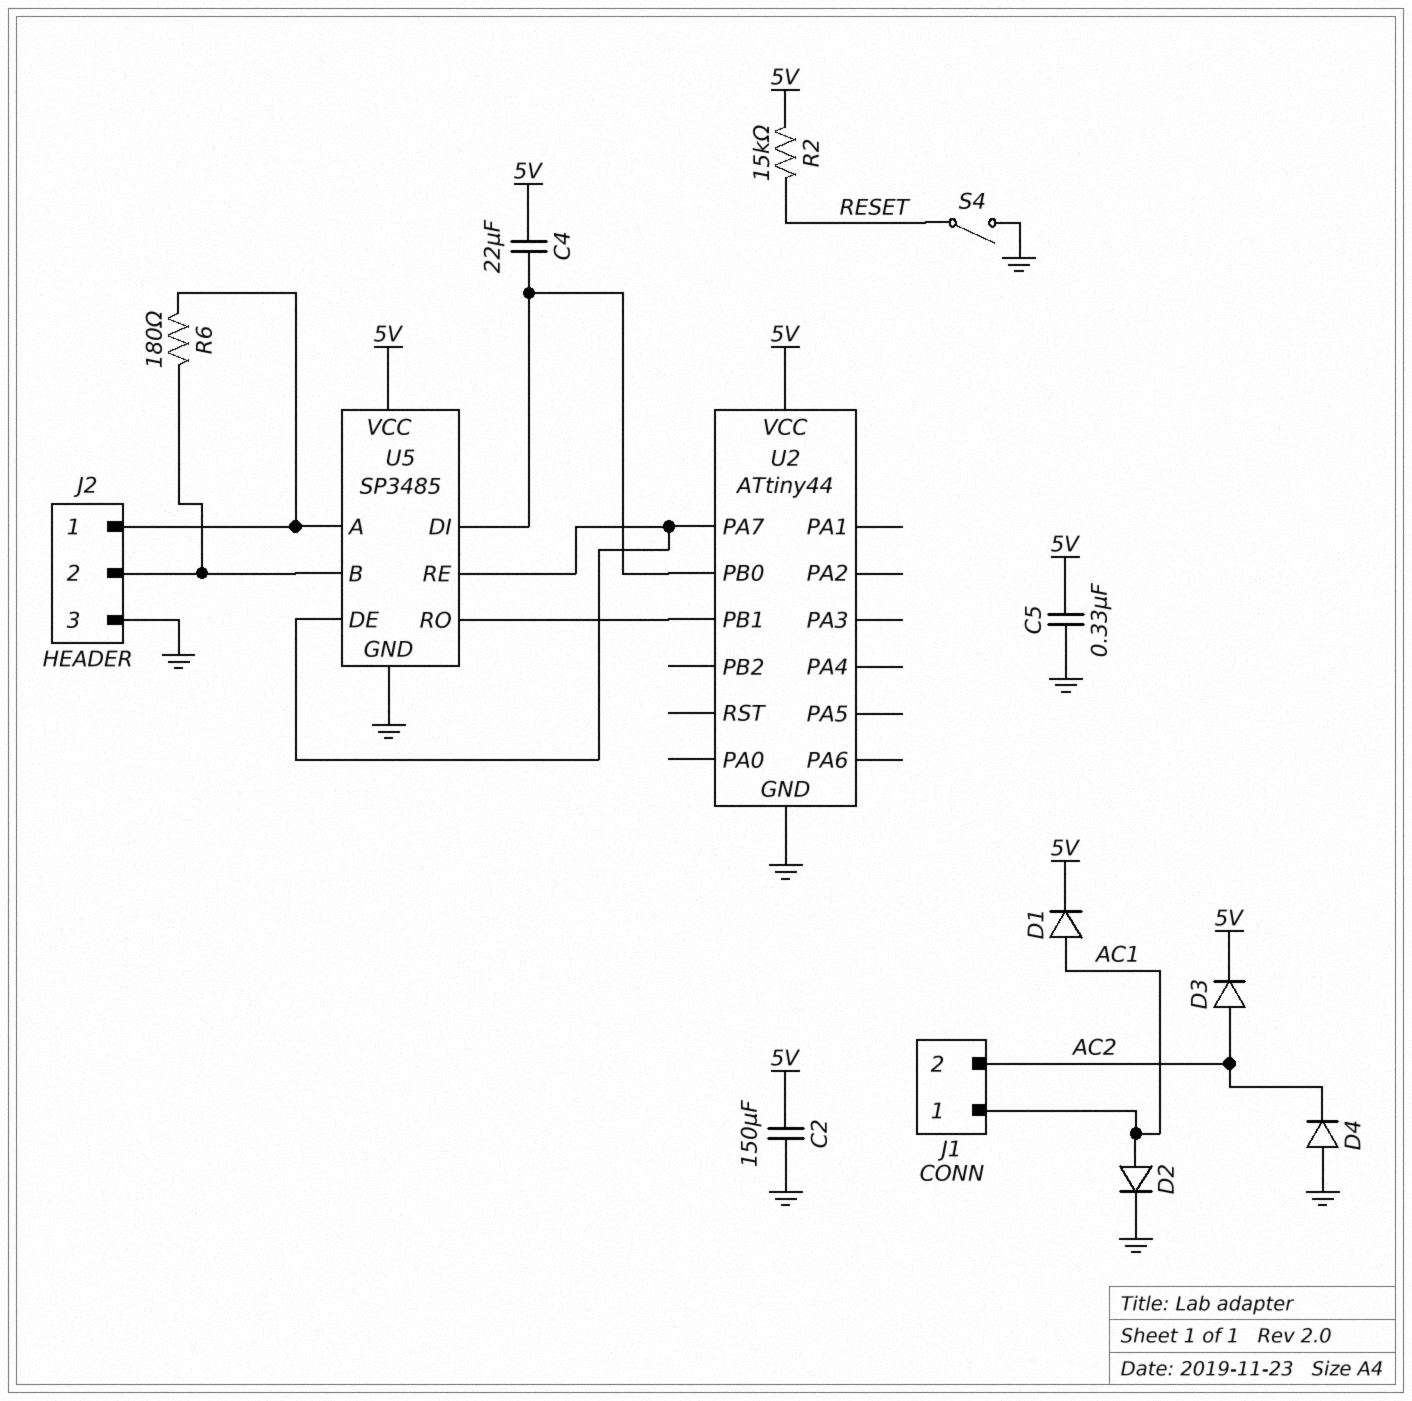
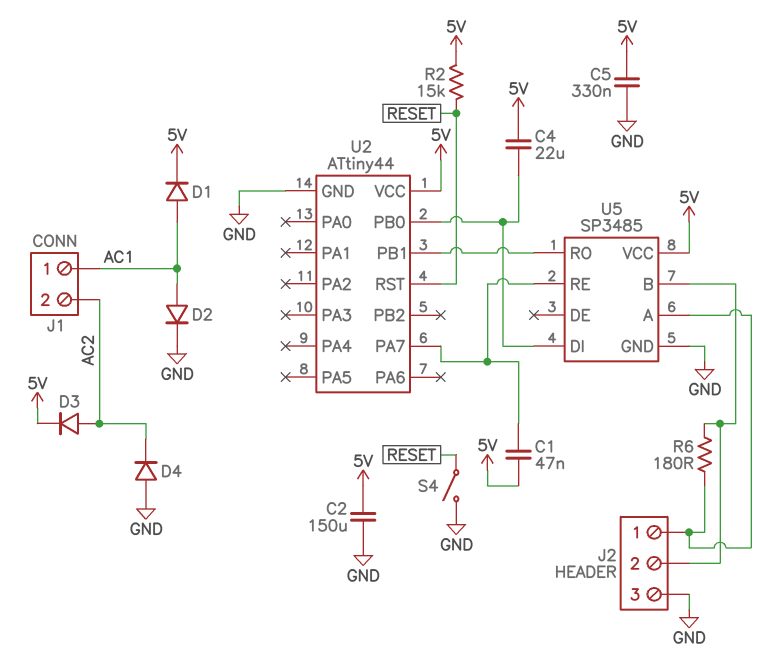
C1: none -> 47nF (5V, U2/PA7)
U2 pin RST: none -> RESET
U5 pin DE: U2/PA7 -> none

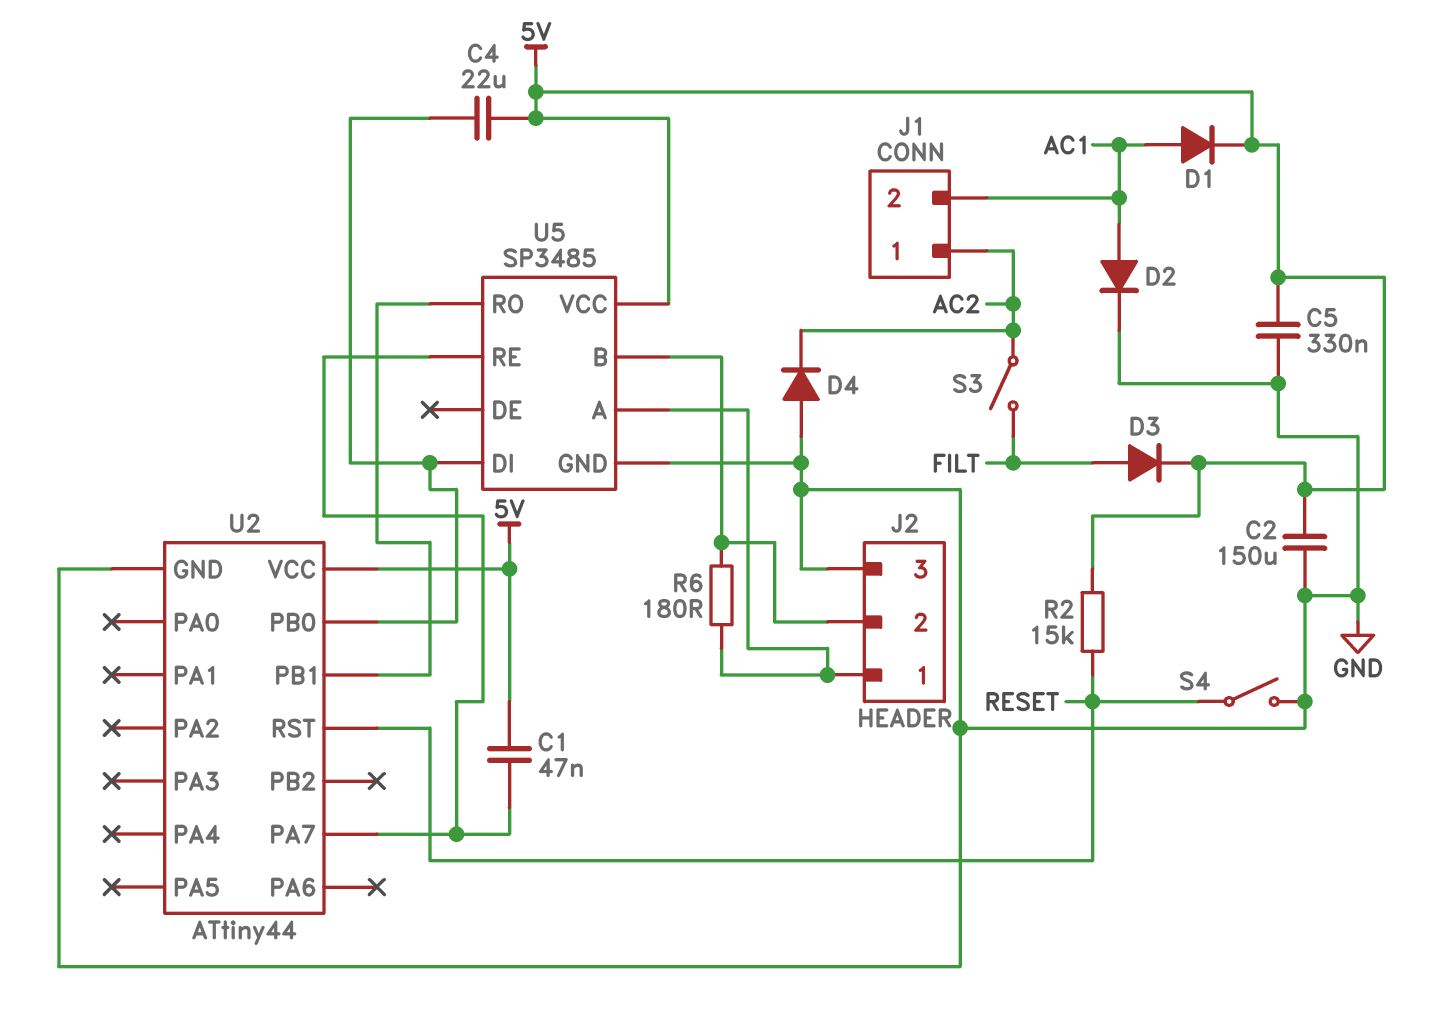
D3: diode (A AC2, K 5V) -> diode (A FILT, K 5V)
J1 pin 1: AC1 -> AC2
J1 pin 2: AC2 -> AC1
S3: none -> switch (AC2, FILT)

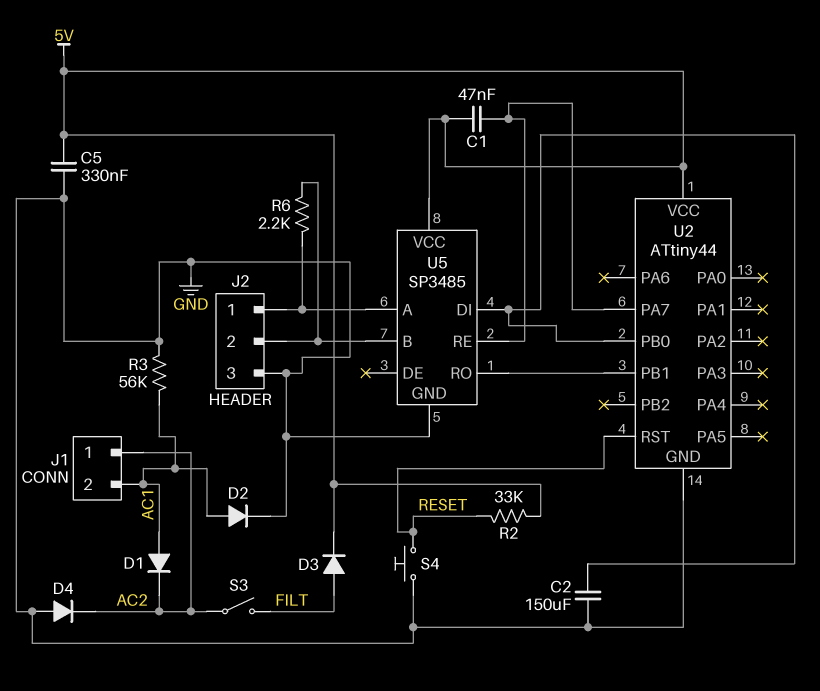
C2: 150uF (5V, GND) -> 150uF (GND, U2/PB0)
C4: 22uF (5V, U2/PB0) -> none
D1: diode (A AC1, K 5V) -> diode (A AC1, K AC2)
R2: 15k (5V, RESET) -> 33k (5V, RESET)
R3: none -> 56k (AC1, GND)
R6: 180 (J2/1, J2/2) -> 2.2k (J2/1, J2/2)
S4: switch (GND, RESET) -> button (GND, RESET)

